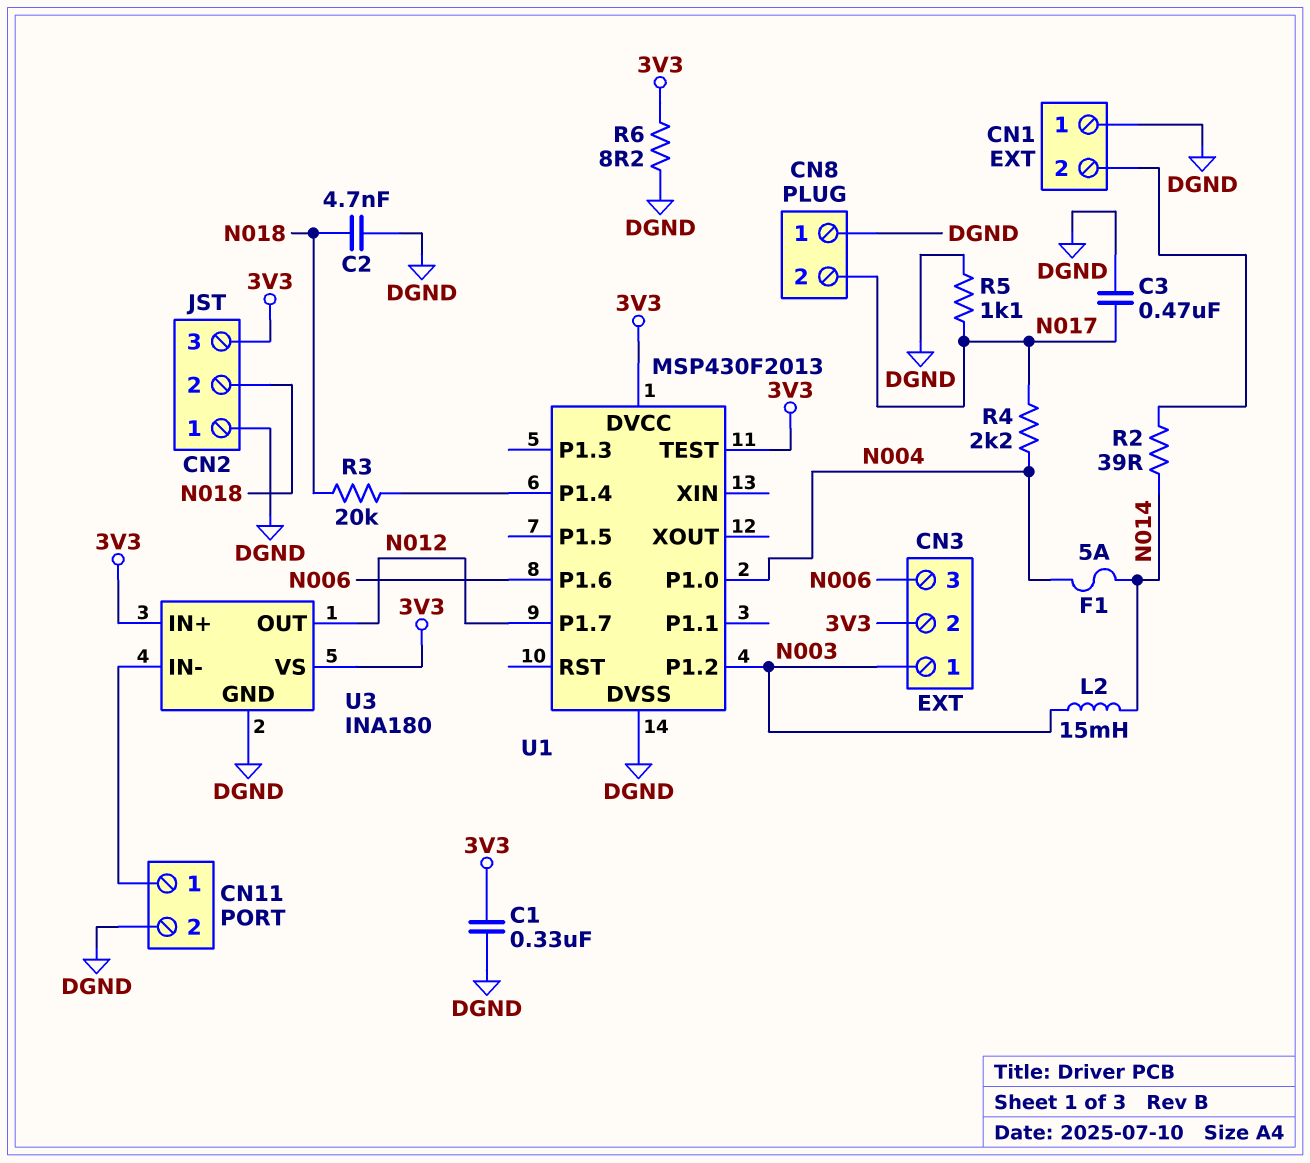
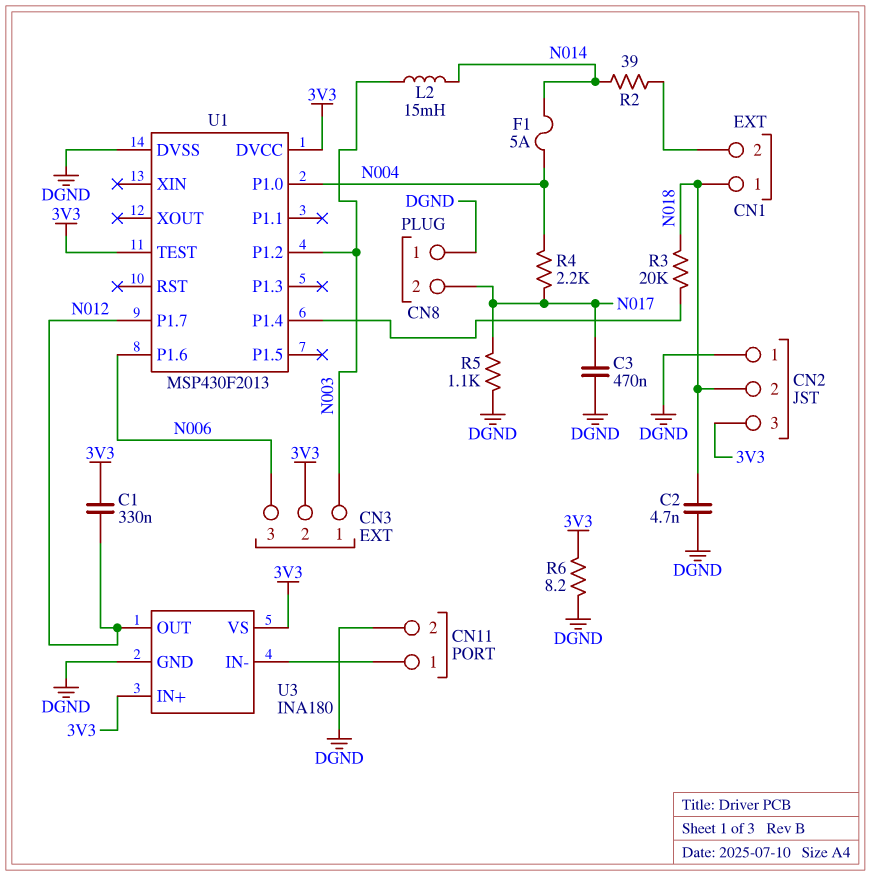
C1: 330nF (3V3, DGND) -> 330nF (3V3, N012)
CN1 pin 1: DGND -> N018

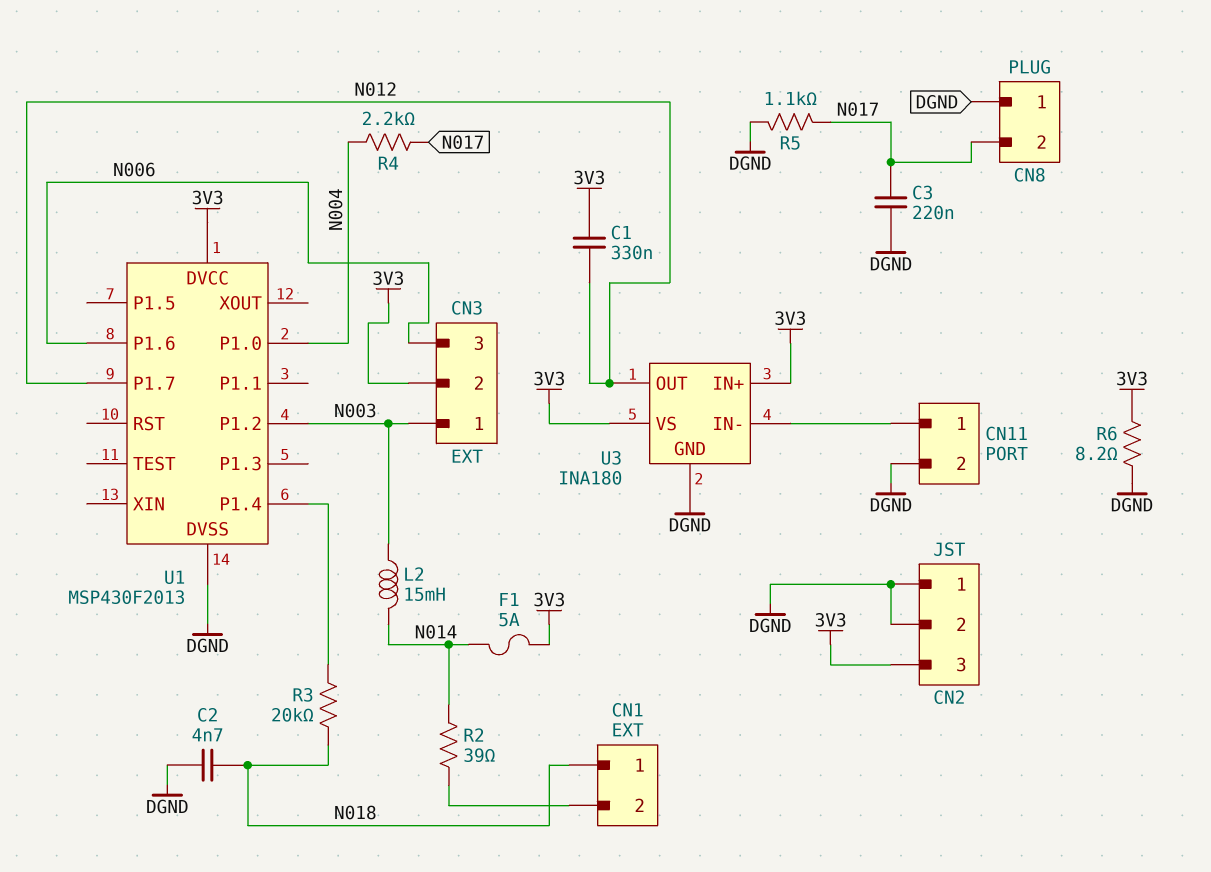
C3: 470nF (DGND, N017) -> 220nF (DGND, N017)
CN2 pin 2: N018 -> DGND
F1: 5A (N004, N014) -> 5A (3V3, N014)
U1 pin TEST: 3V3 -> none

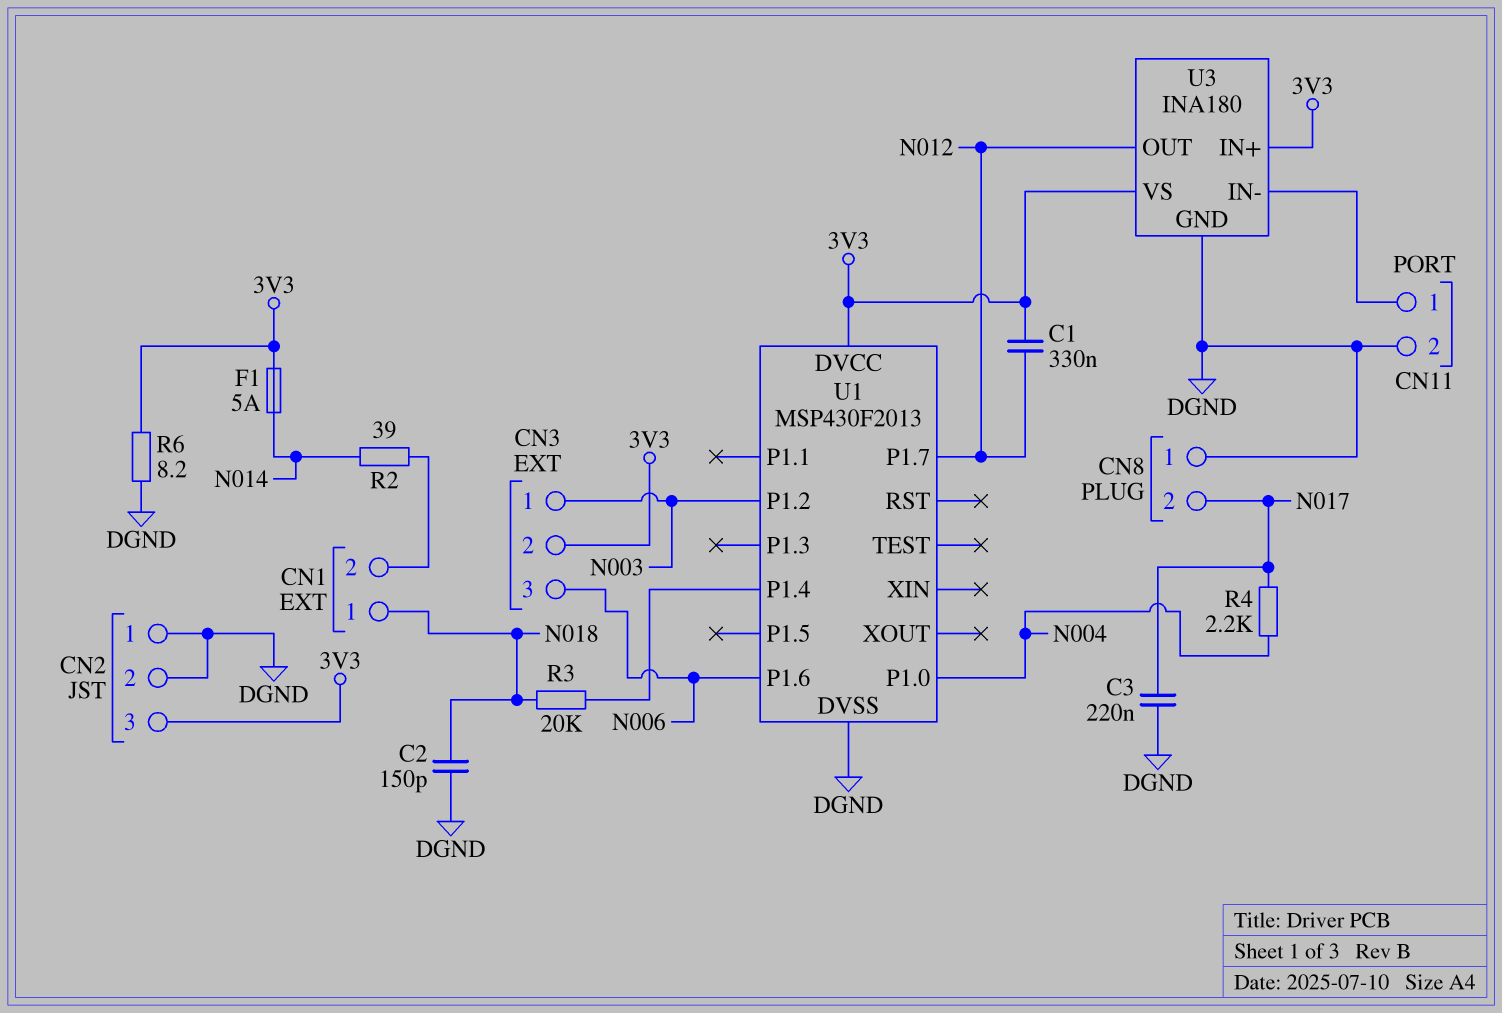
C2: 4.7nF (DGND, N018) -> 150pF (DGND, N018)
L2: 15mH (N003, N014) -> none
R5: 1.1k (DGND, N017) -> none

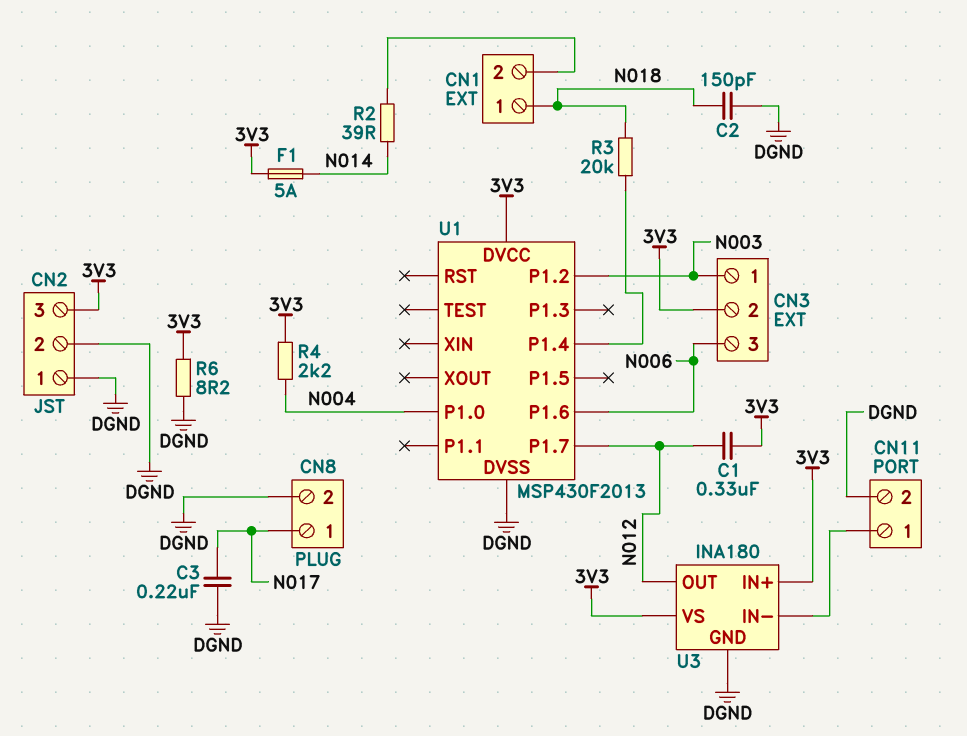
CN8 pin 1: DGND -> N017
CN8 pin 2: N017 -> DGND
R4: 2.2k (N004, N017) -> 2.2k (3V3, N004)

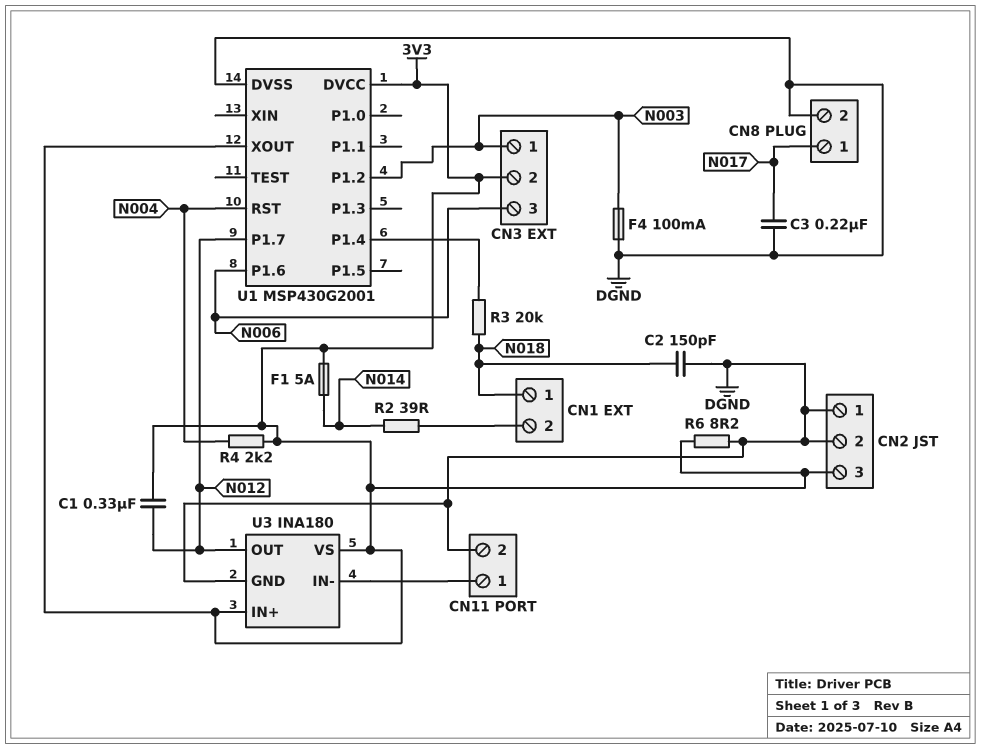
F4: none -> 100mA (DGND, N003)
U1: MSP430F2013 -> MSP430G2001
U1 pin P1.0: N004 -> none
U1 pin RST: none -> N004
U1 pin XOUT: none -> 3V3

